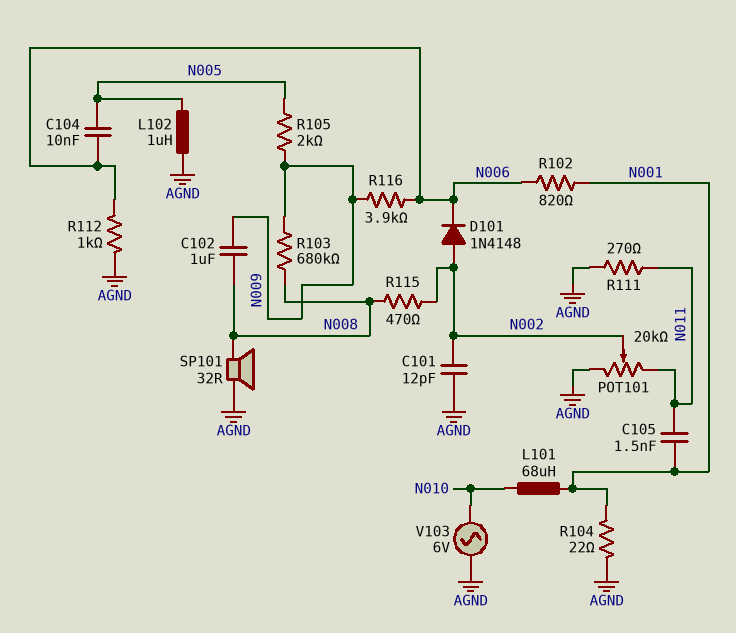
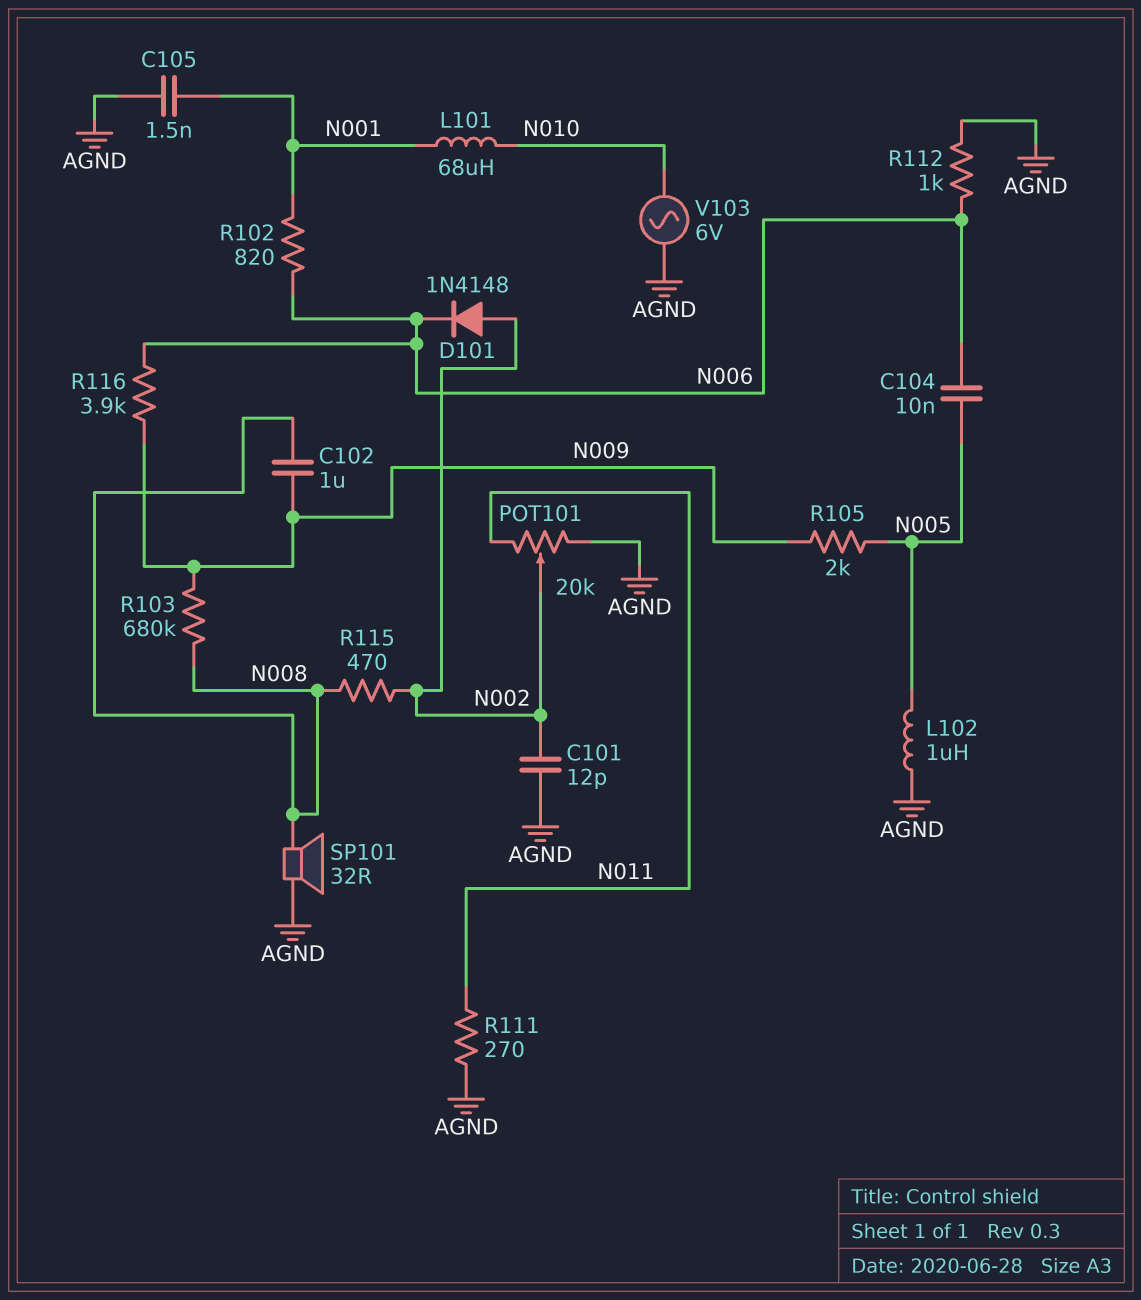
C105: 1.5nF (N001, N011) -> 1.5nF (AGND, N001)
R104: 22 (AGND, N001) -> none

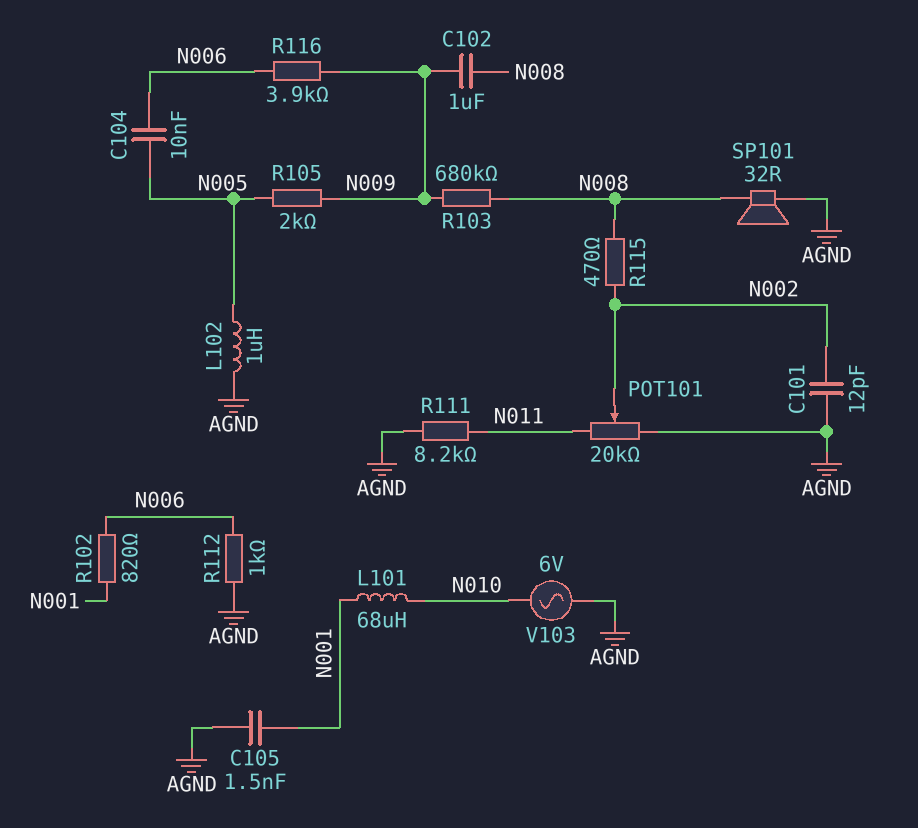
D101: diode 1N4148 (A N002, K N006) -> none
R111: 270 (AGND, N011) -> 8.2k (AGND, N011)

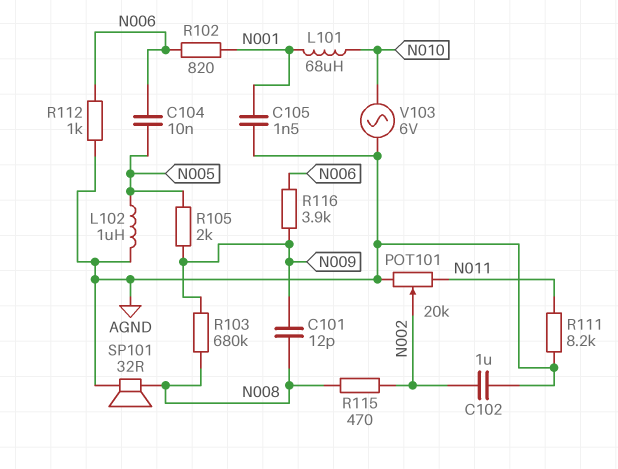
C101: 12pF (AGND, N002) -> 12pF (N008, N009)
C102: 1uF (N008, N009) -> 1uF (AGND, N002)

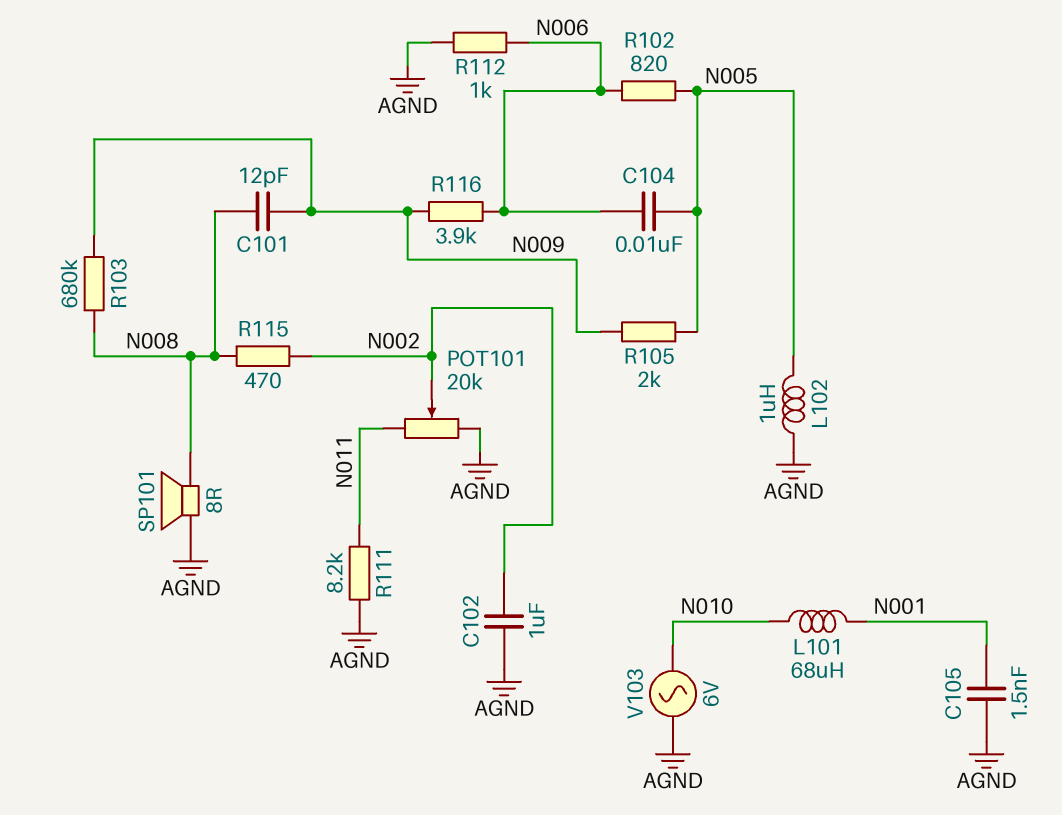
R102: 820 (N001, N006) -> 820 (N005, N006)
SP101: speaker 32R (AGND, N008) -> speaker 8R (AGND, N008)

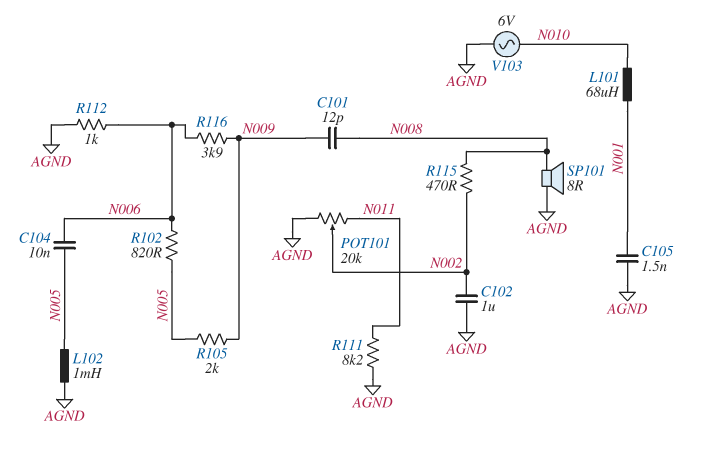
L102: 1uH (AGND, N005) -> 1mH (AGND, N005)
R103: 680k (N008, N009) -> none

